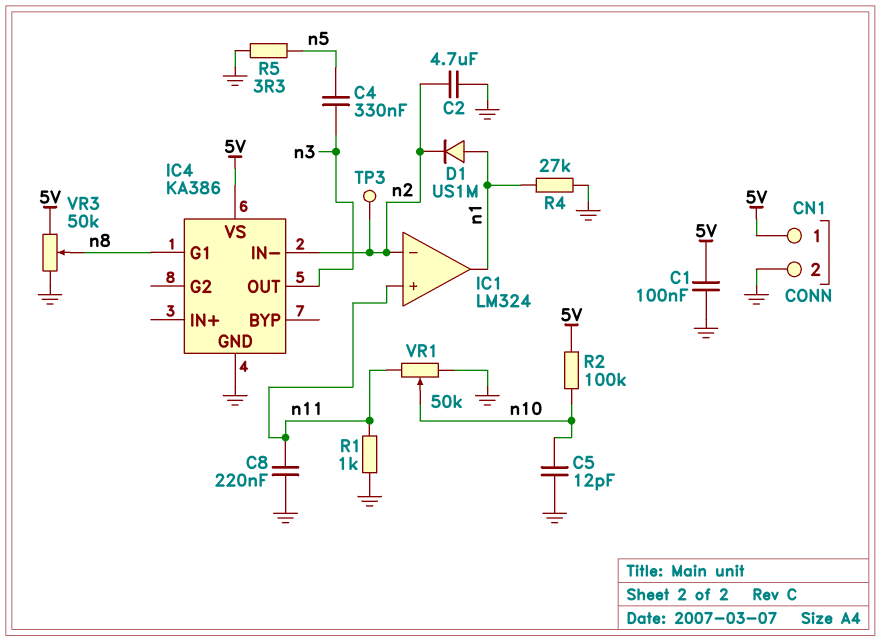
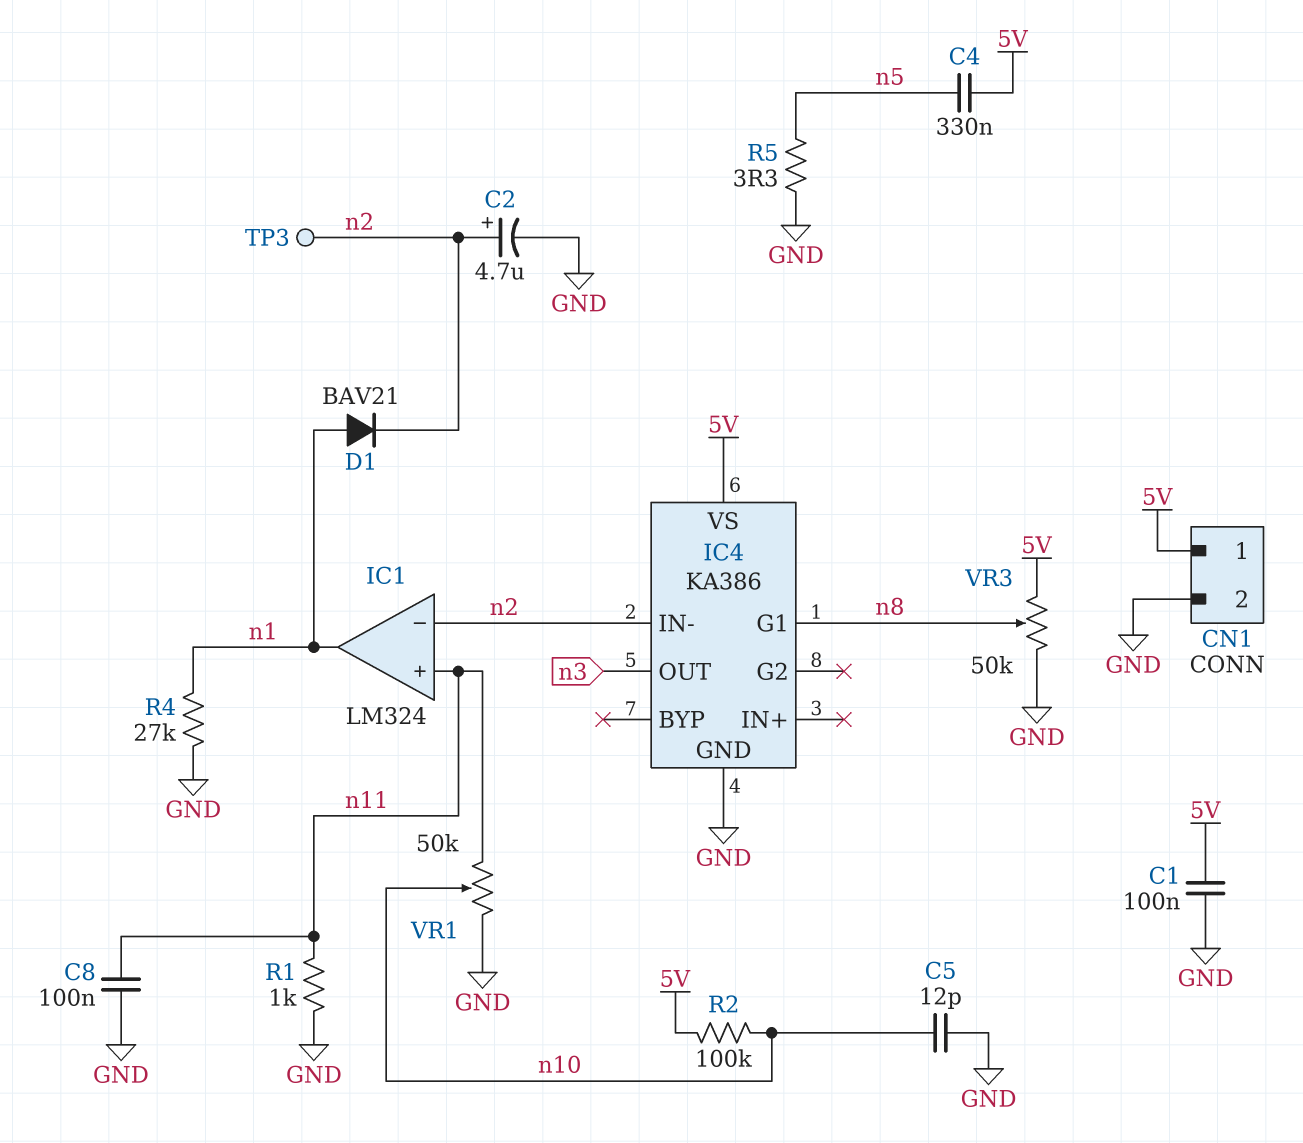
C2: 4.7uF (GND, n2) -> 4.7uF (plus n2, minus GND)
C4: 330nF (n3, n5) -> 330nF (5V, n5)
C8: 220nF (GND, n11) -> 100nF (GND, n11)
D1: diode US1M (A n1, K n2) -> diode BAV21 (A n1, K n2)

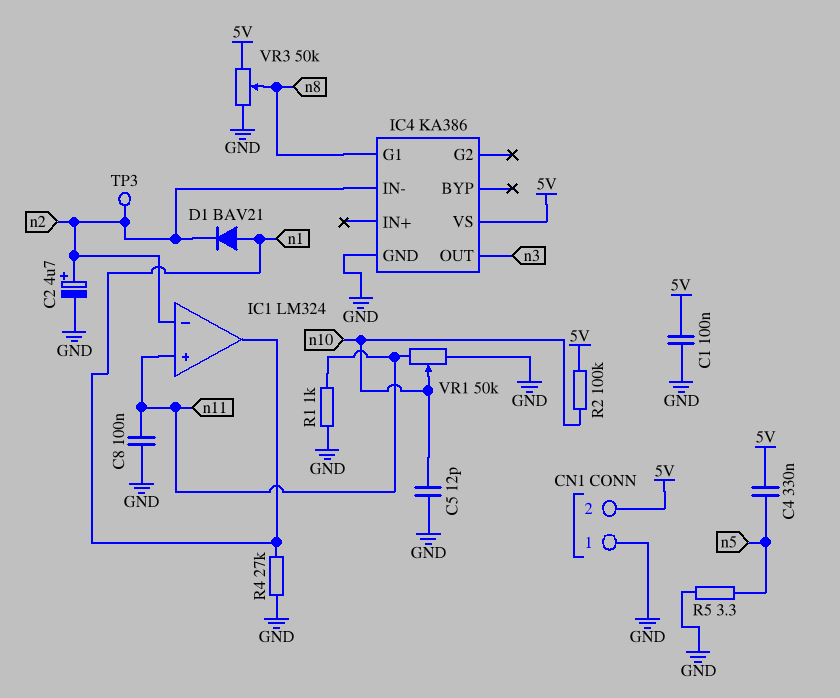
CN1 pin 1: 5V -> GND
CN1 pin 2: GND -> 5V

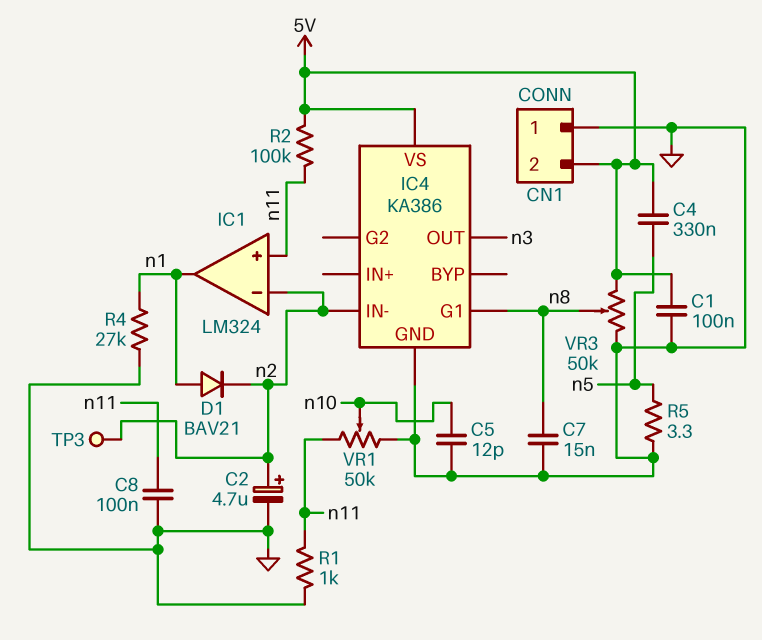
C7: none -> 15nF (GND, n8)
R2: 100k (5V, n10) -> 100k (5V, n11)

